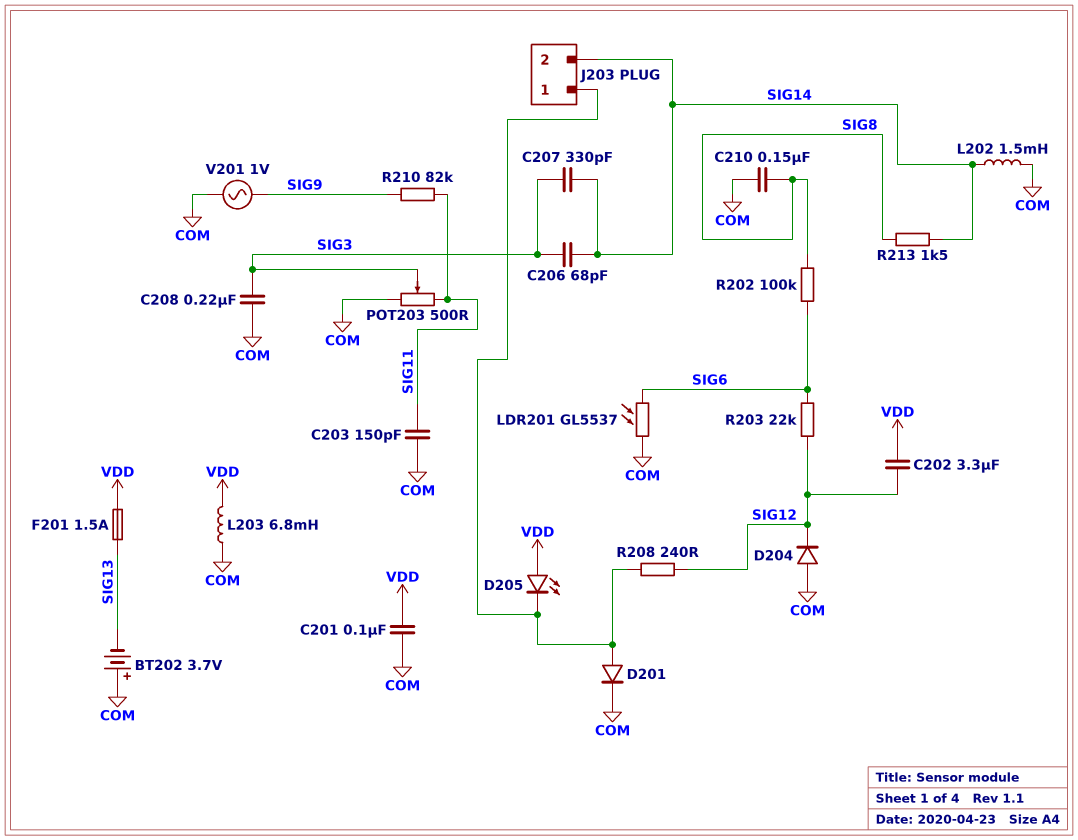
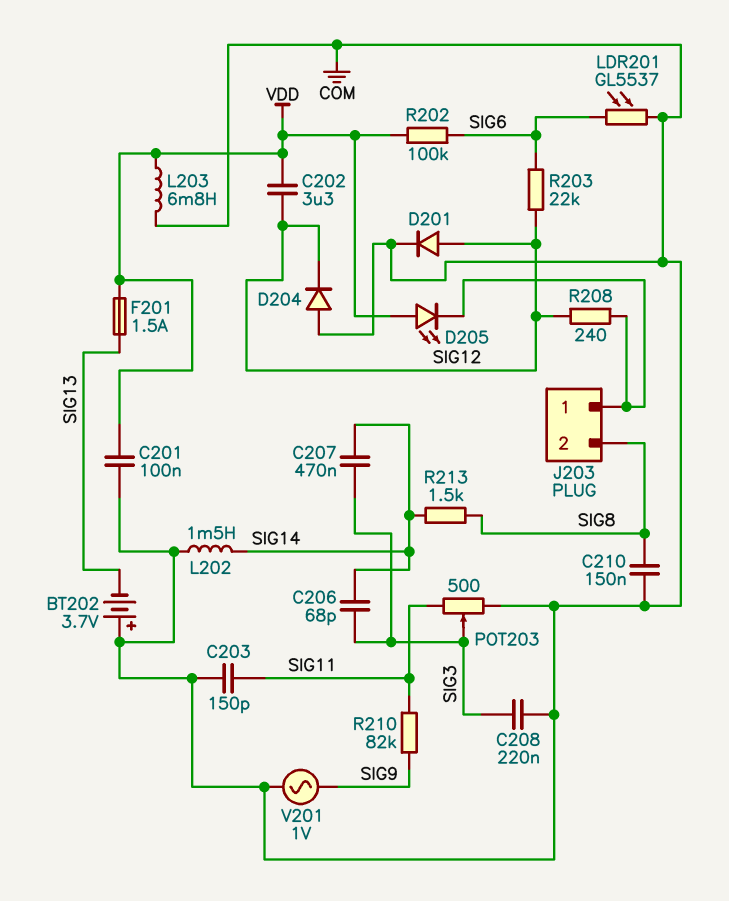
C207: 330pF (SIG3, SIG14) -> 470nF (SIG3, SIG14)
D201: diode (A J203/1, K COM) -> diode (A SIG12, K COM)
J203 pin 2: SIG14 -> SIG8
R202: 100k (SIG6, SIG8) -> 100k (SIG6, VDD)

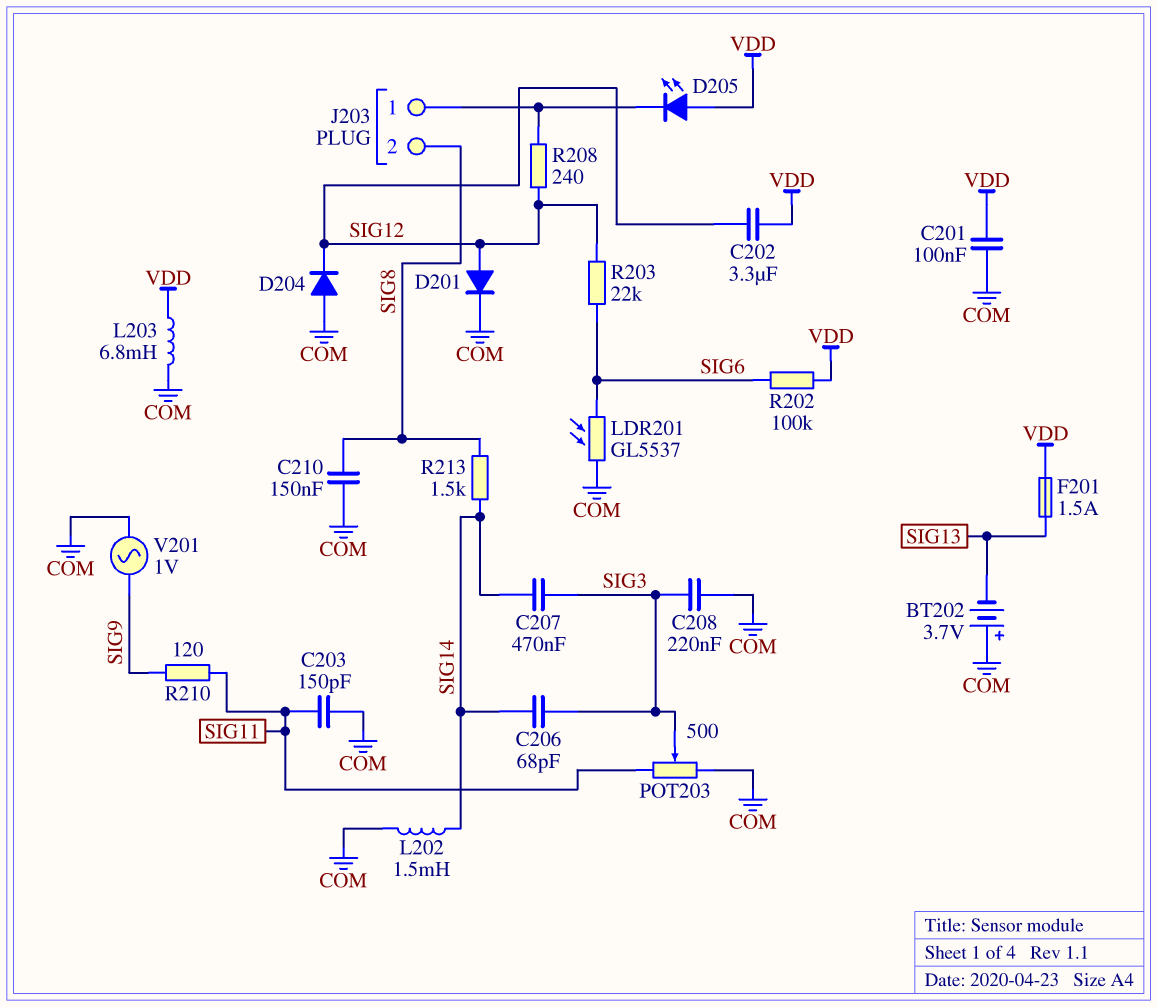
R210: 82k (SIG9, SIG11) -> 120 (SIG9, SIG11)

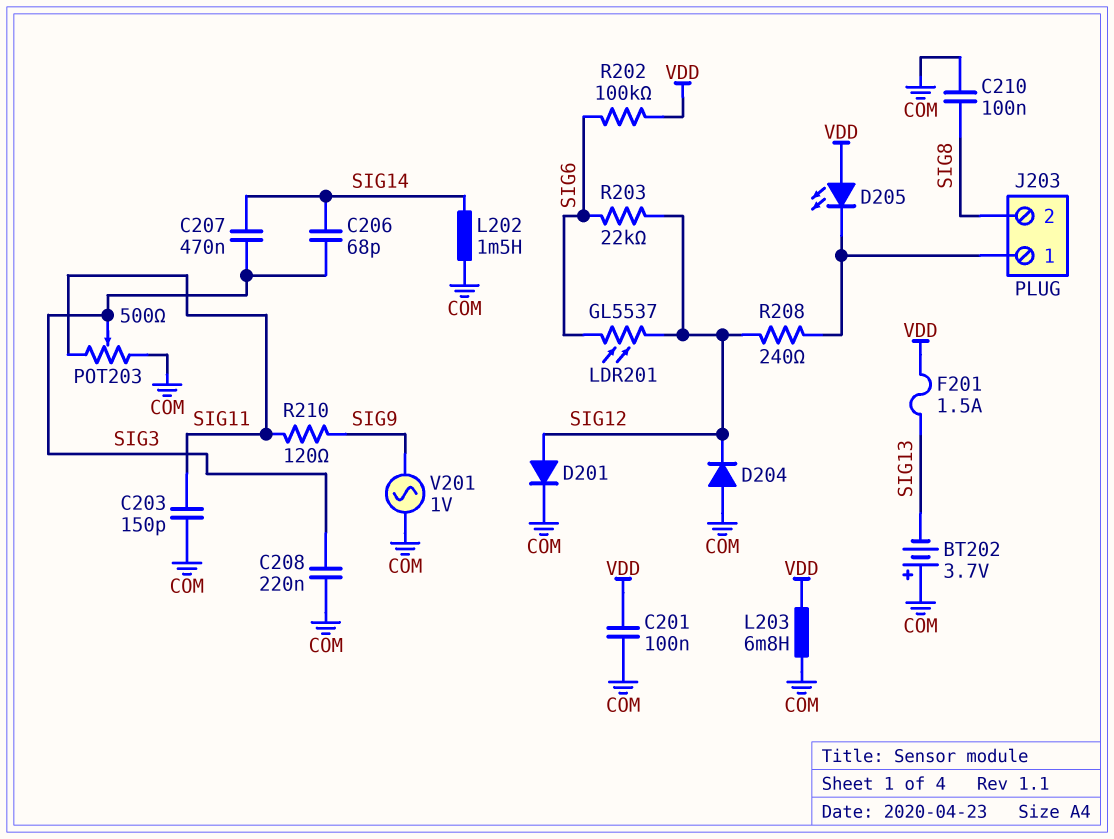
C202: 3.3uF (SIG12, VDD) -> none
C210: 150nF (COM, SIG8) -> 100nF (COM, SIG8)
LDR201: GL5537 (COM, SIG6) -> GL5537 (SIG6, SIG12)
R213: 1.5k (SIG8, SIG14) -> none

